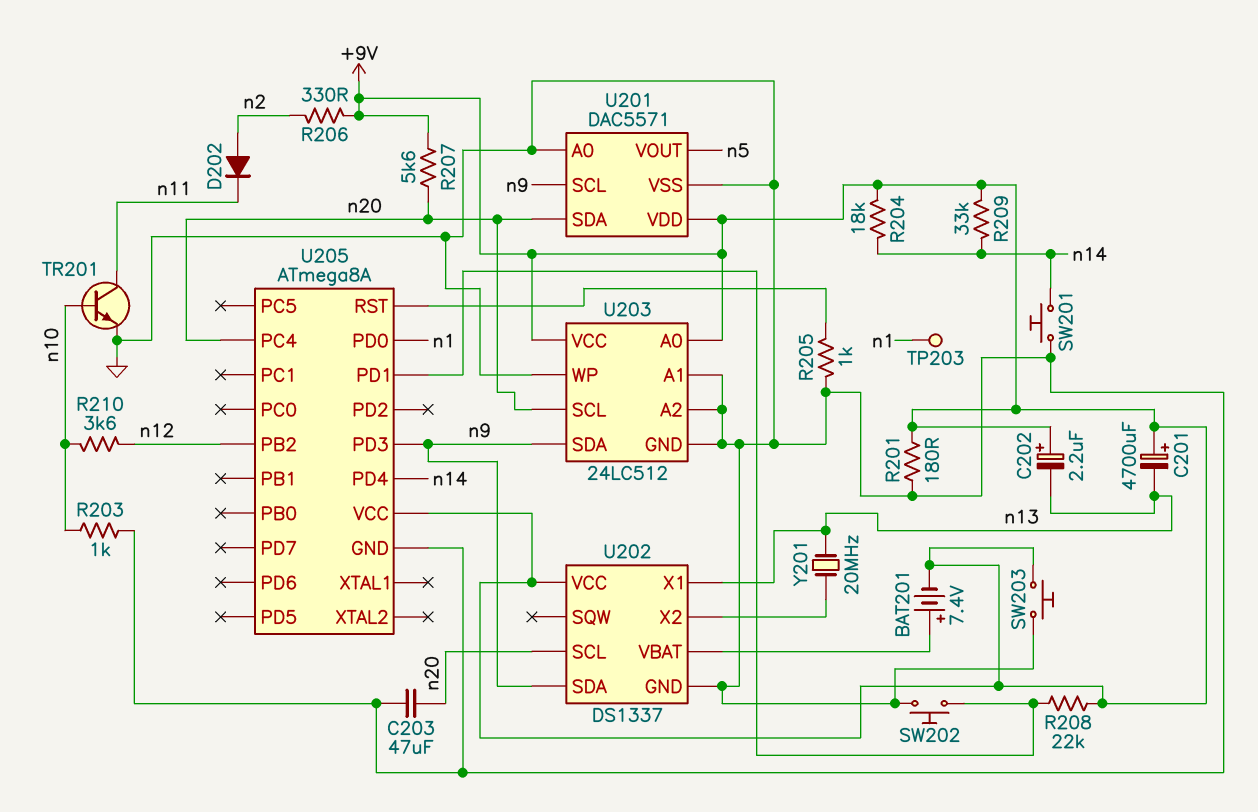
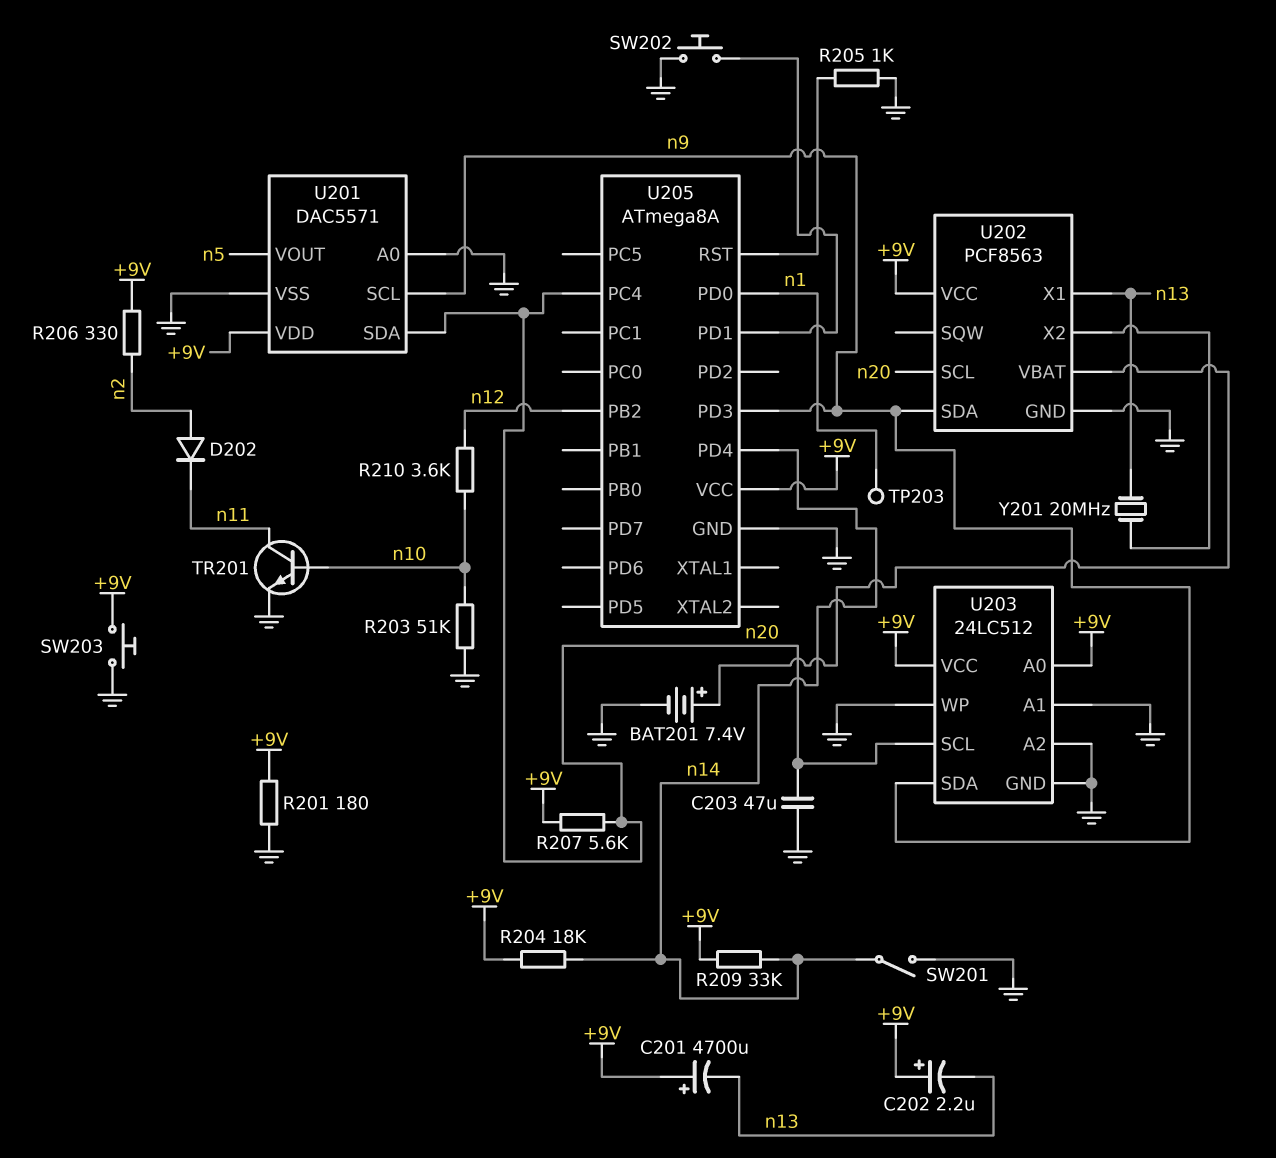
BAT201: 7.4V (plus U202/VBAT, minus +9V) -> 7.4V (plus U202/VBAT, minus GND)
R203: 1k (GND, n10) -> 51k (GND, n10)
R208: 22k (+9V, U205/PD1) -> none
SW201: button (GND, n14) -> switch (GND, n14)
U202: DS1337 -> PCF8563

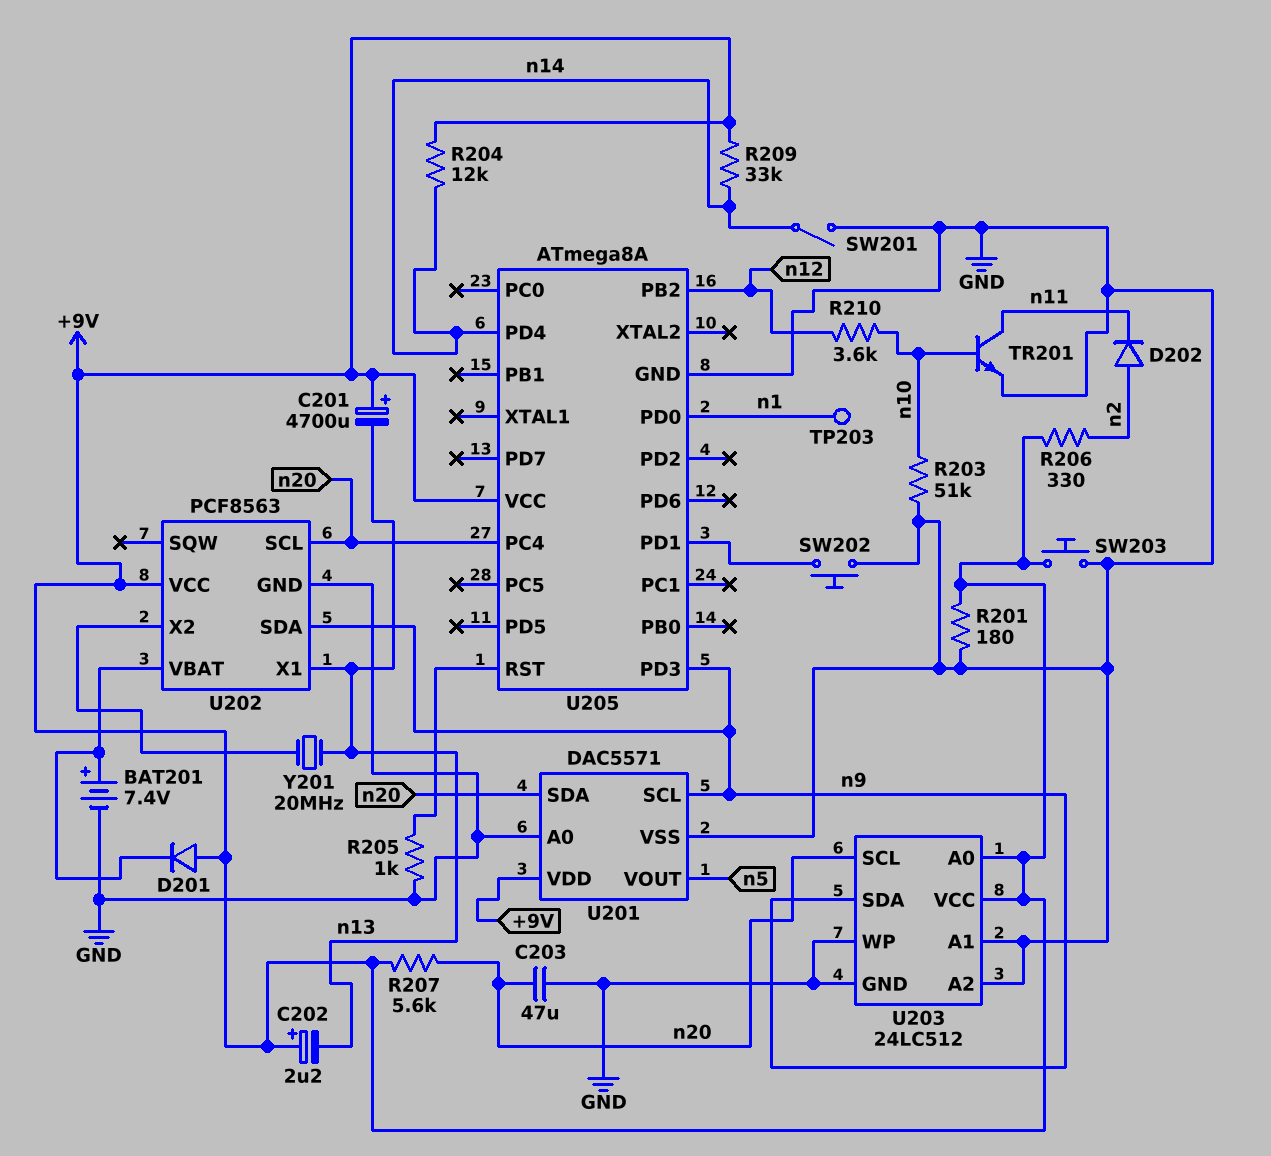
D201: none -> diode (A +9V, K U202/VBAT)
R204: 18k (+9V, n14) -> 12k (+9V, n14)

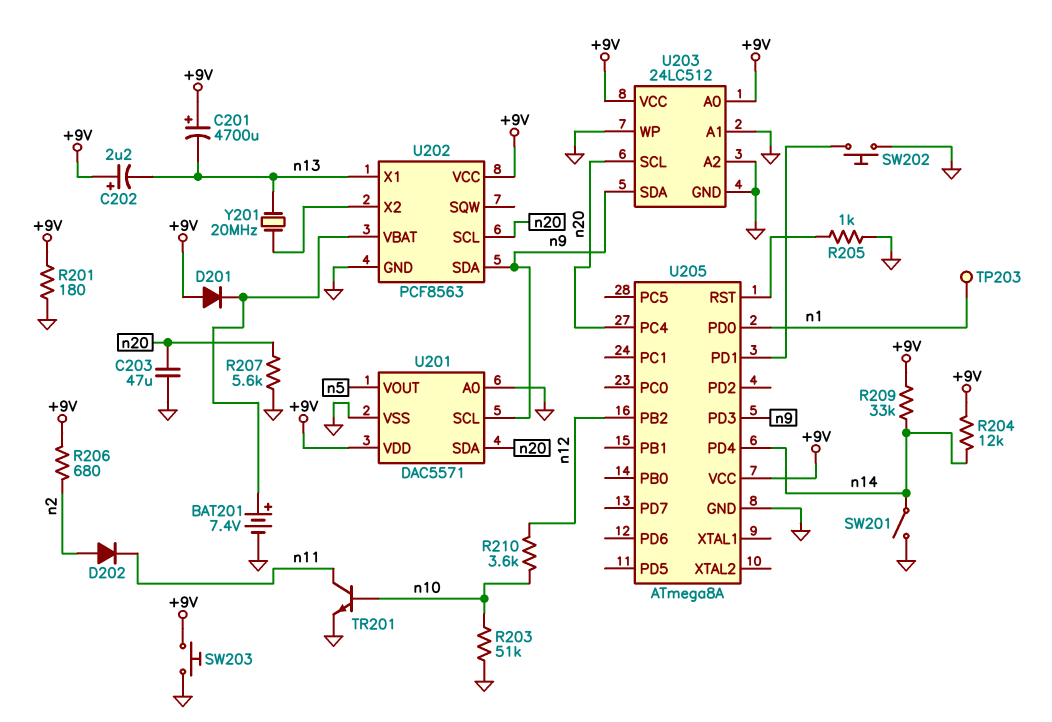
R206: 330 (+9V, n2) -> 680 (+9V, n2)
R207: 5.6k (+9V, n20) -> 5.6k (GND, n20)

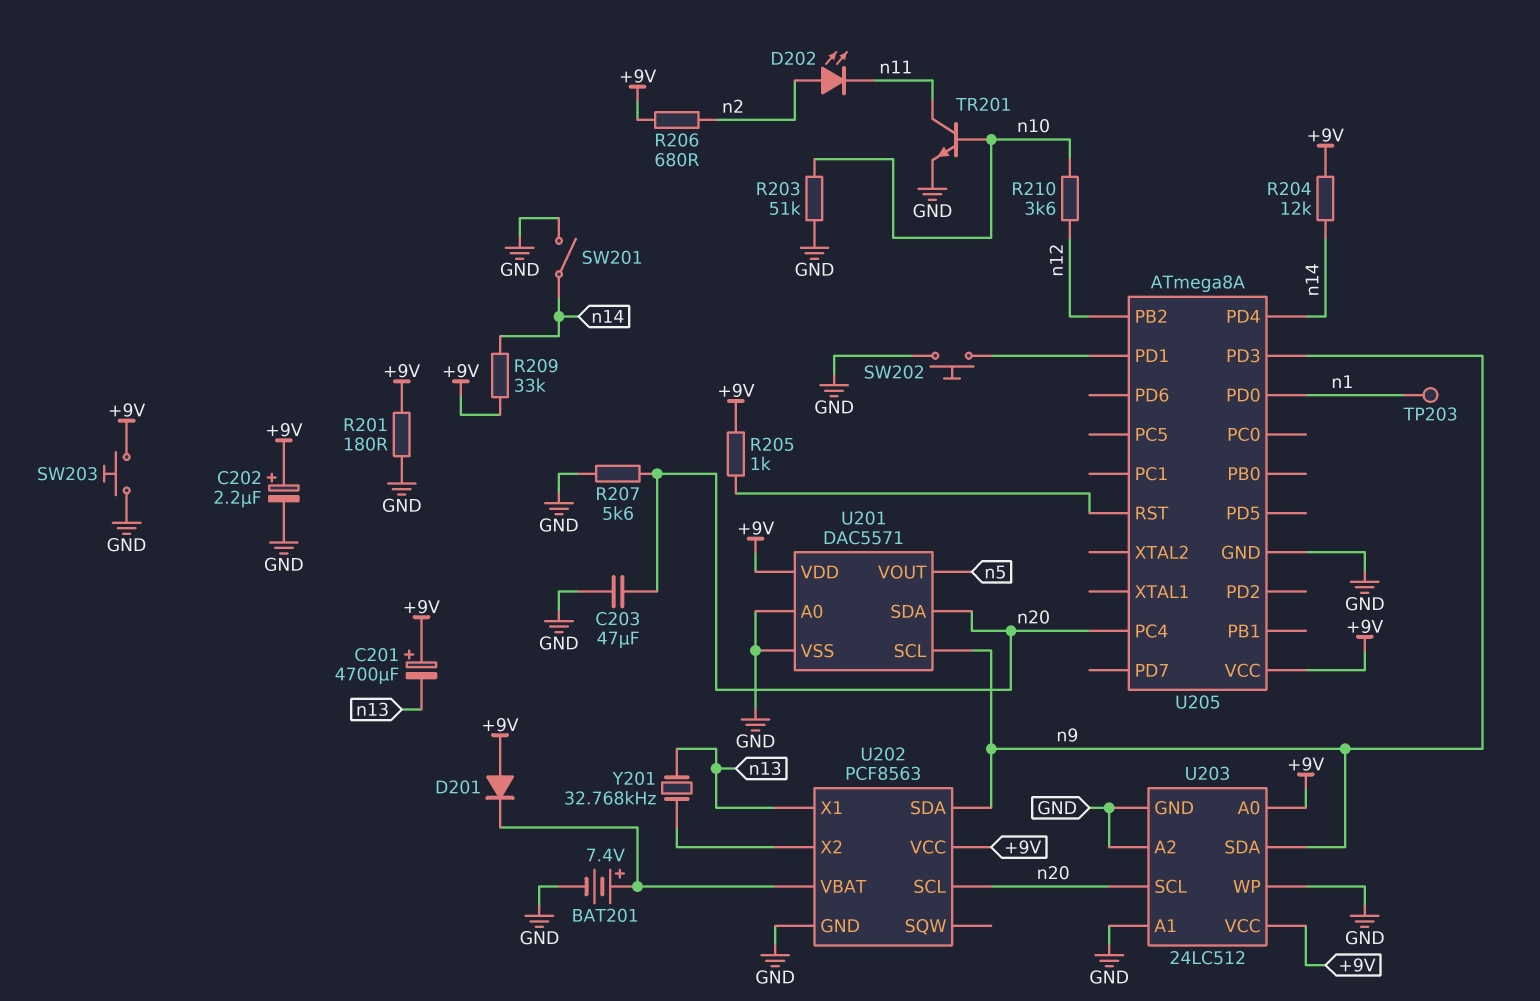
C202: 2.2uF (plus +9V, minus n13) -> 2.2uF (plus +9V, minus GND)
D202: diode (A n2, K n11) -> LED (A n2, K n11)
R205: 1k (GND, U205/RST) -> 1k (+9V, U205/RST)
Y201: 20MHz (U202/X2, n13) -> 32.768kHz (U202/X2, n13)

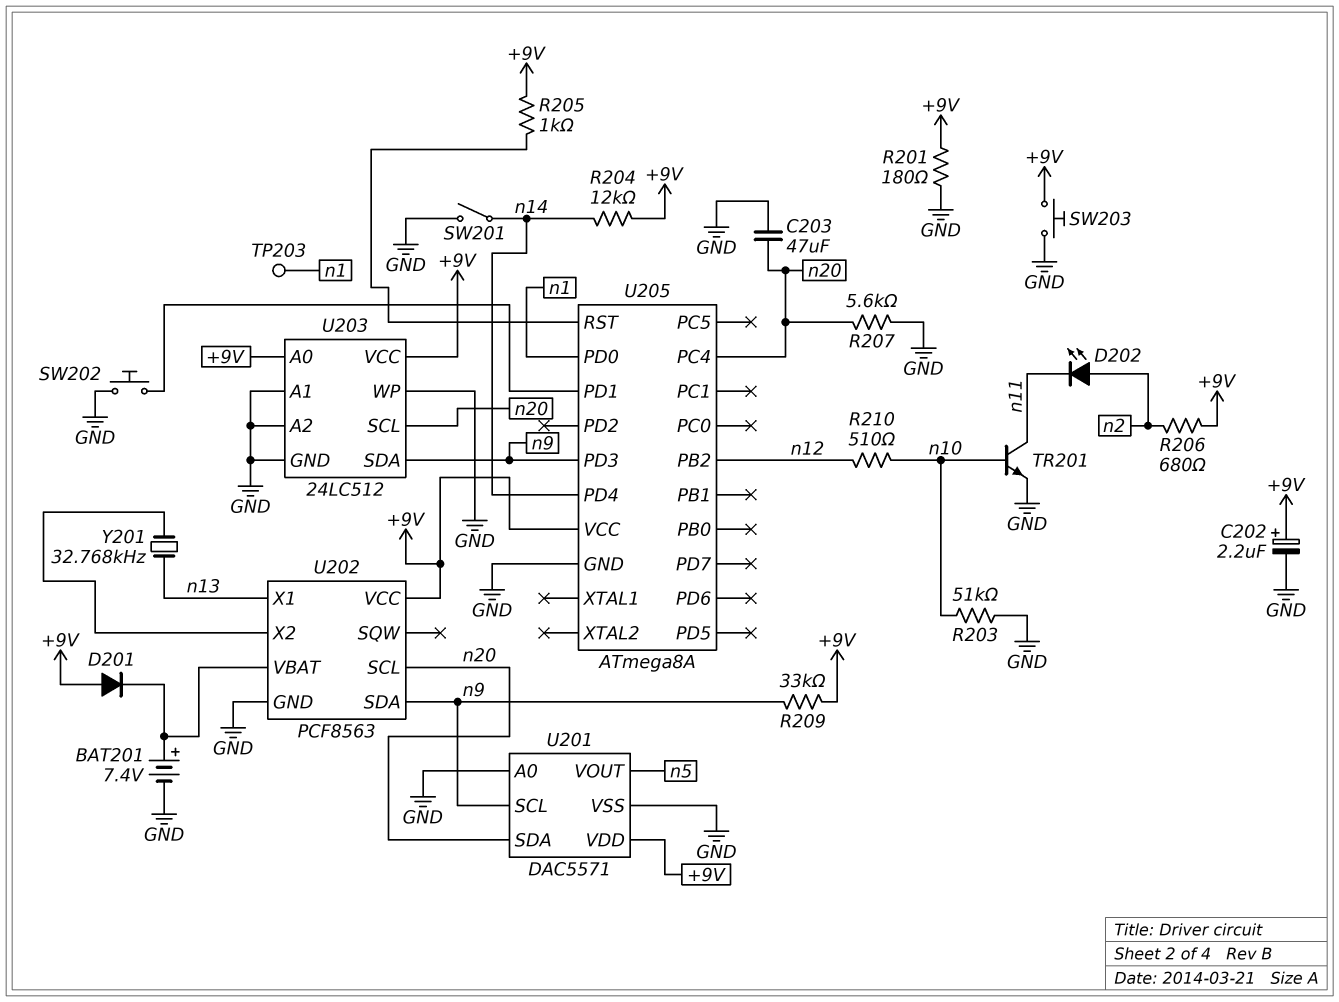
C201: 4700uF (plus +9V, minus n13) -> none
R209: 33k (+9V, n14) -> 33k (+9V, n9)
R210: 3.6k (n10, n12) -> 510 (n10, n12)

